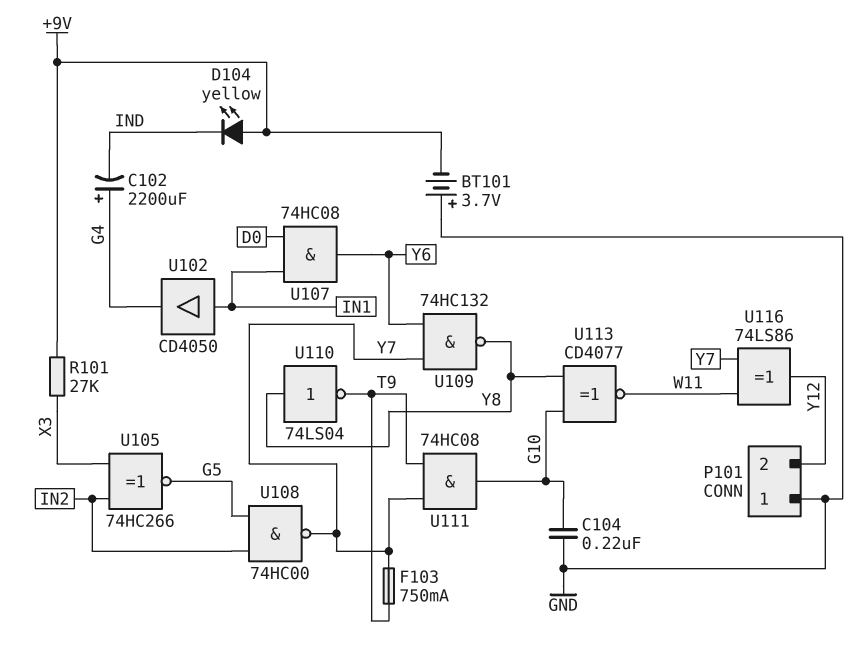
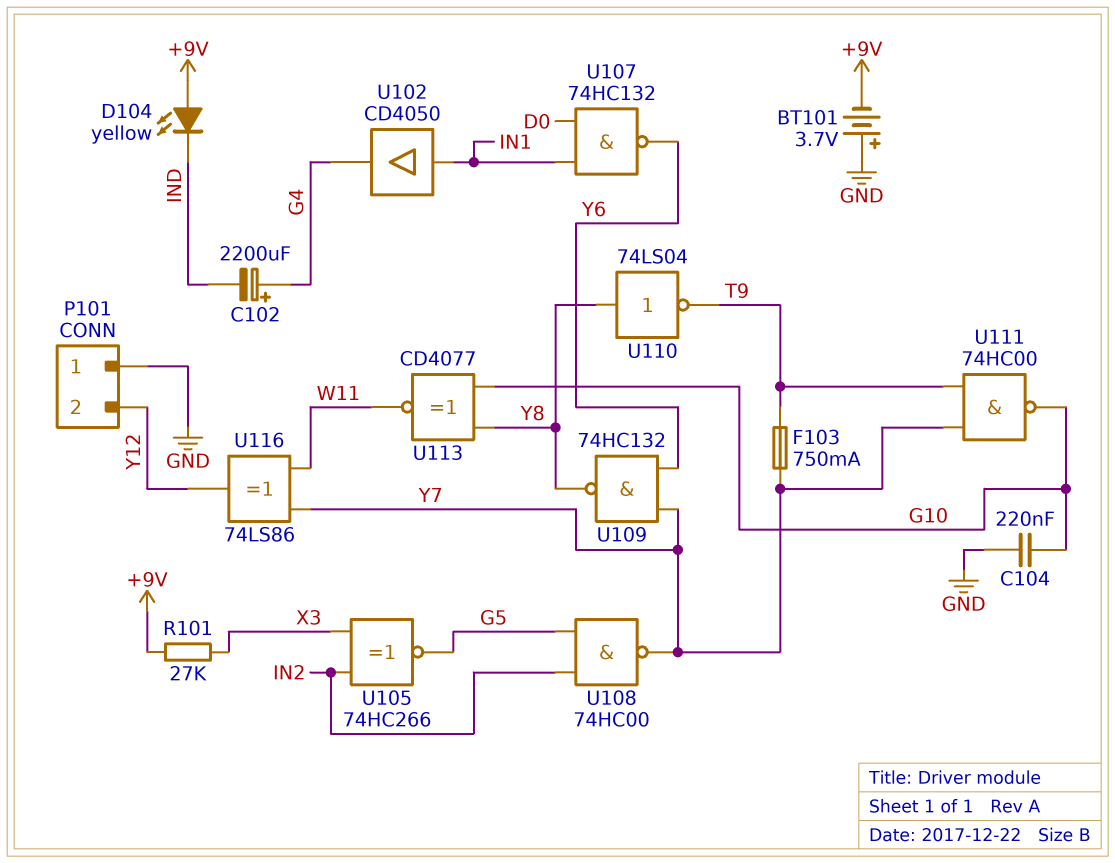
U107: AND 74HC08 (in D0, in IN1, out Y6) -> NAND 74HC132 (in D0, in IN1, out Y6)
U111: AND 74HC08 (in T9, in Y7, out G10) -> NAND 74HC00 (in T9, in Y7, out G10)

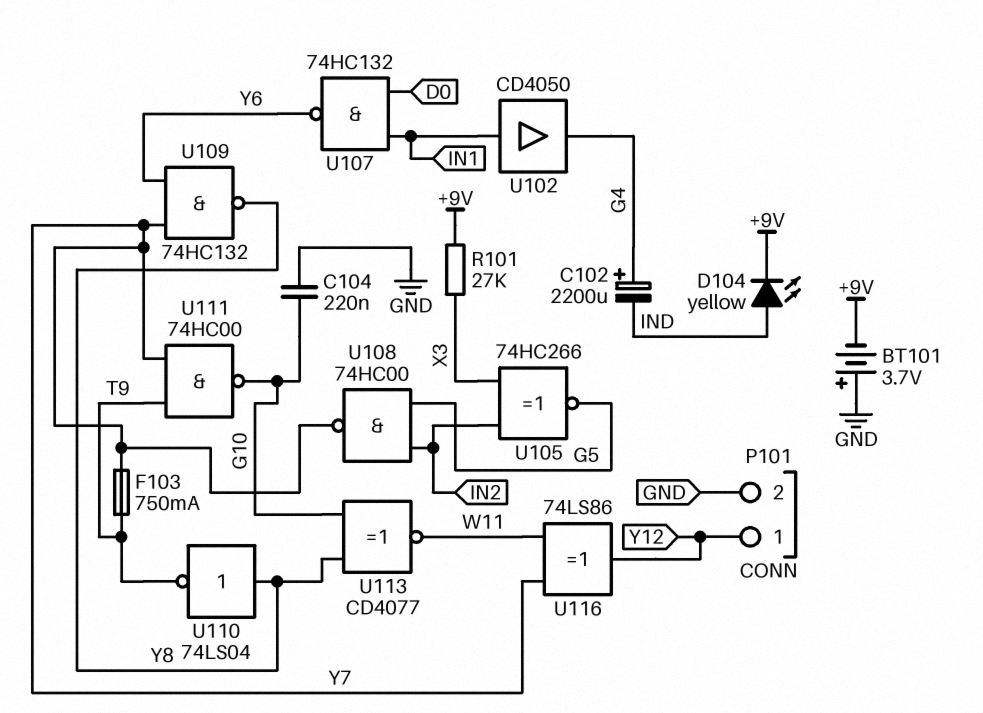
D104: LED yellow (A +9V, K IND) -> LED yellow (A IND, K +9V)
P101 pin 1: GND -> Y12
P101 pin 2: Y12 -> GND

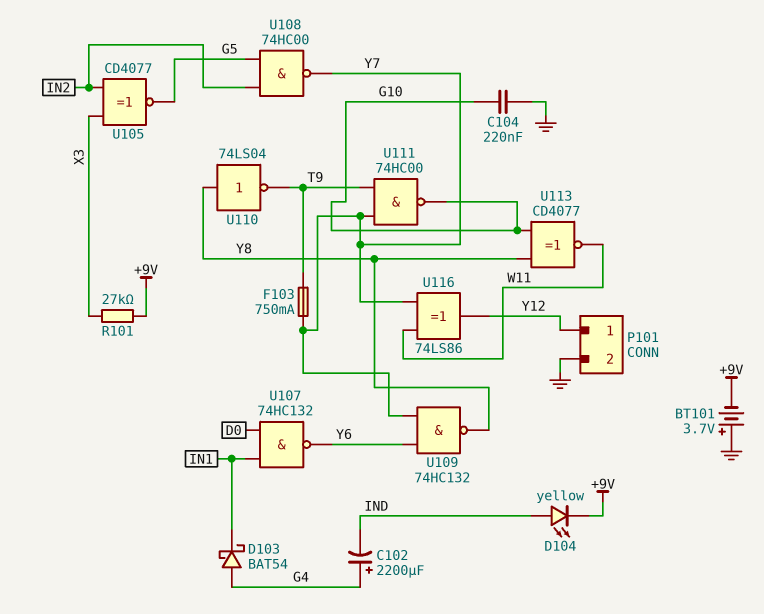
D103: none -> schottky BAT54 (A G4, K IN1)
U102: buffer CD4050 (in IN1, out G4) -> none
U105: XNOR 74HC266 (in IN2, in X3, out G5) -> XNOR CD4077 (in IN2, in X3, out G5)

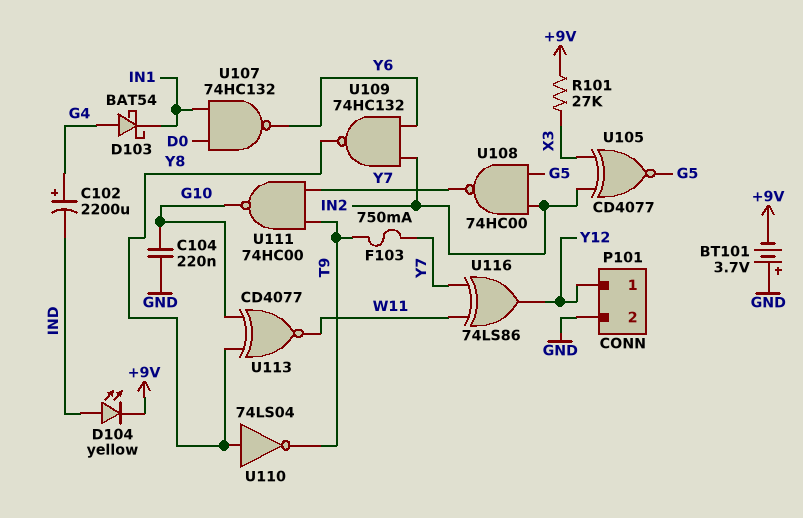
U109: NAND 74HC132 (in Y6, in Y7, out Y8) -> NAND 74HC132 (in IN2, in Y6, out Y8)

